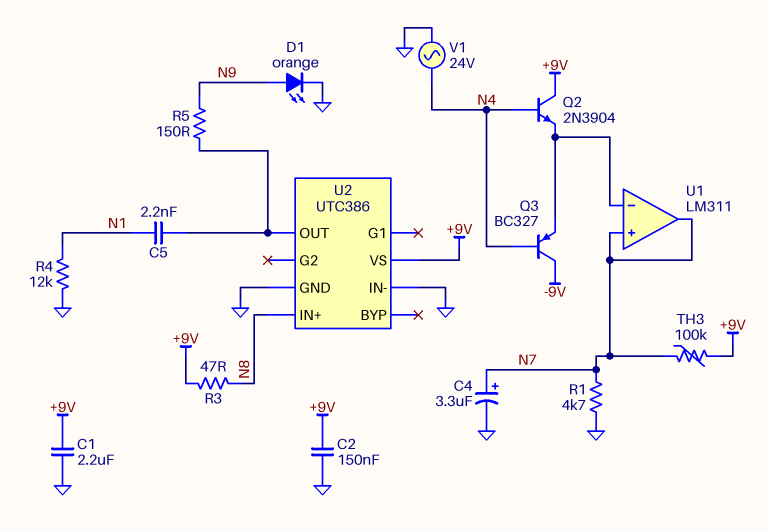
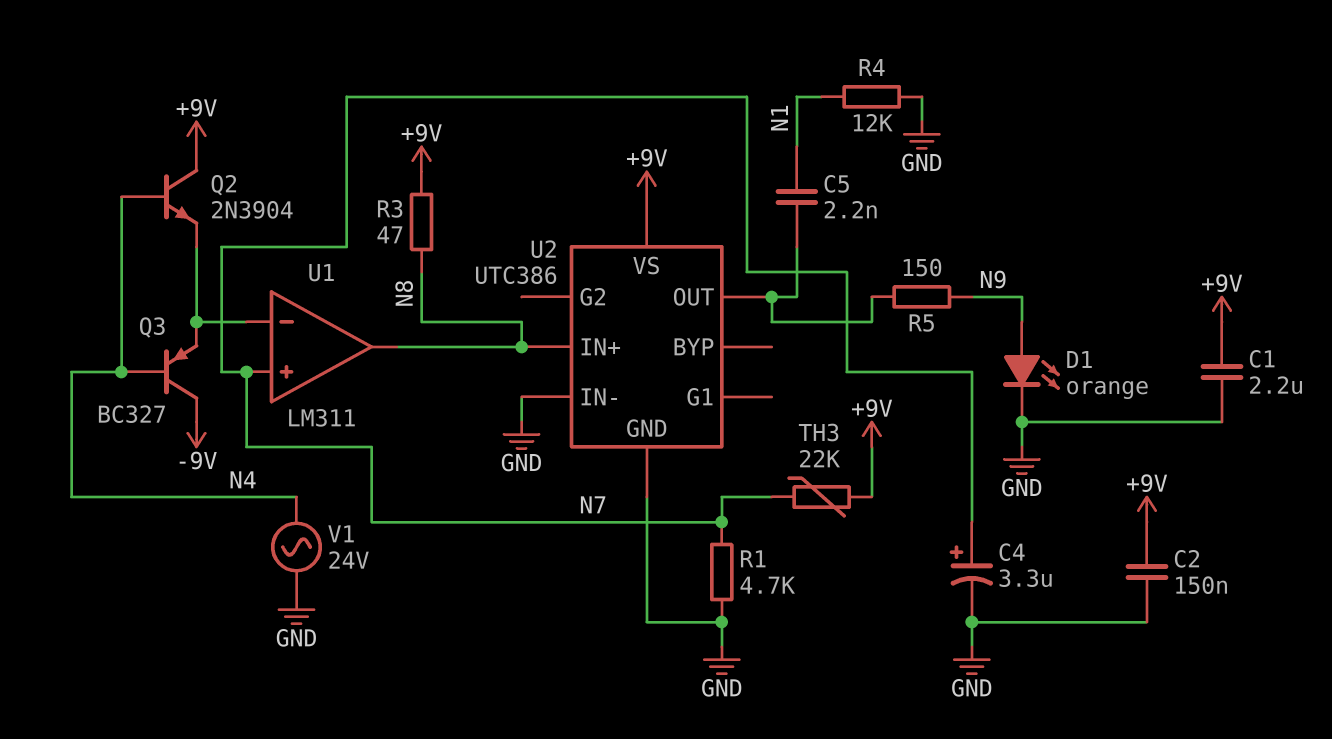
TH3: 100k (+9V, N7) -> 22k (+9V, N7)
U1 pin out: N7 -> N8

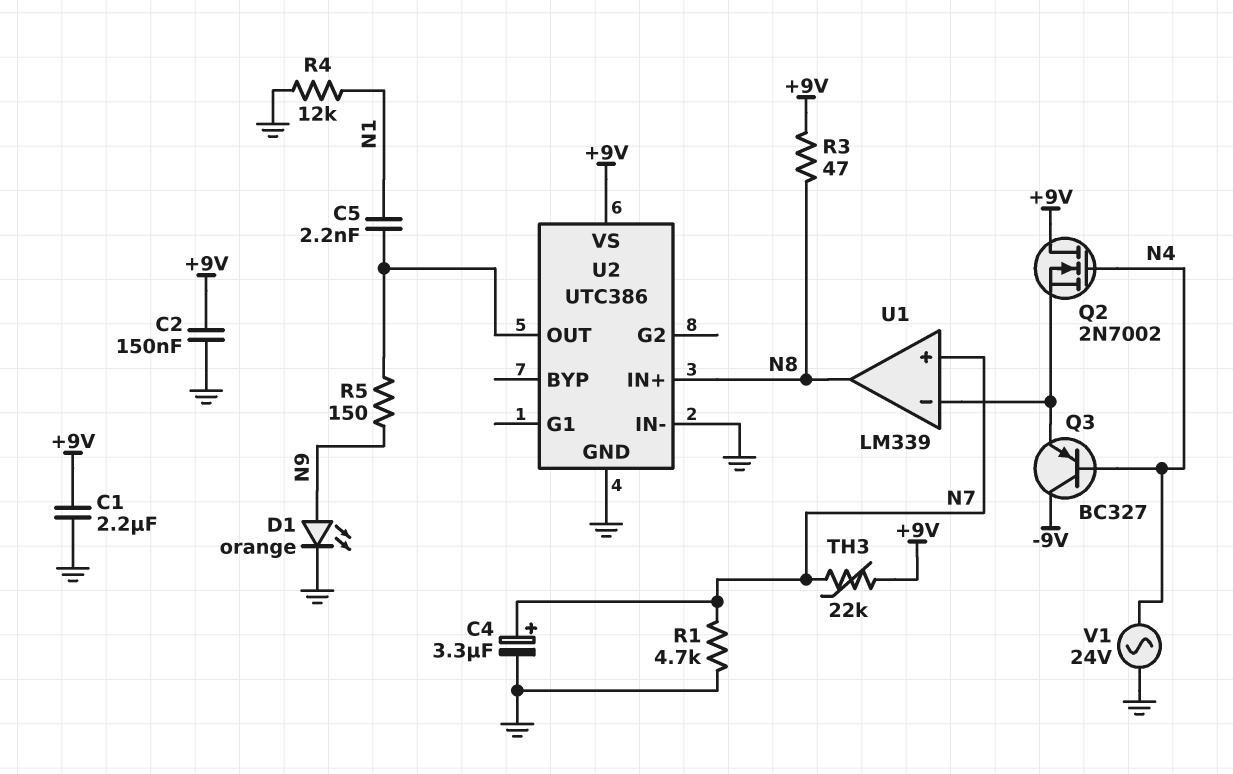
Q2: NPN 2N3904 (B N4, C +9V, E U1/in-) -> NMOS 2N7002 (G N4, D +9V, S U1/in-)
U1: LM311 -> LM339

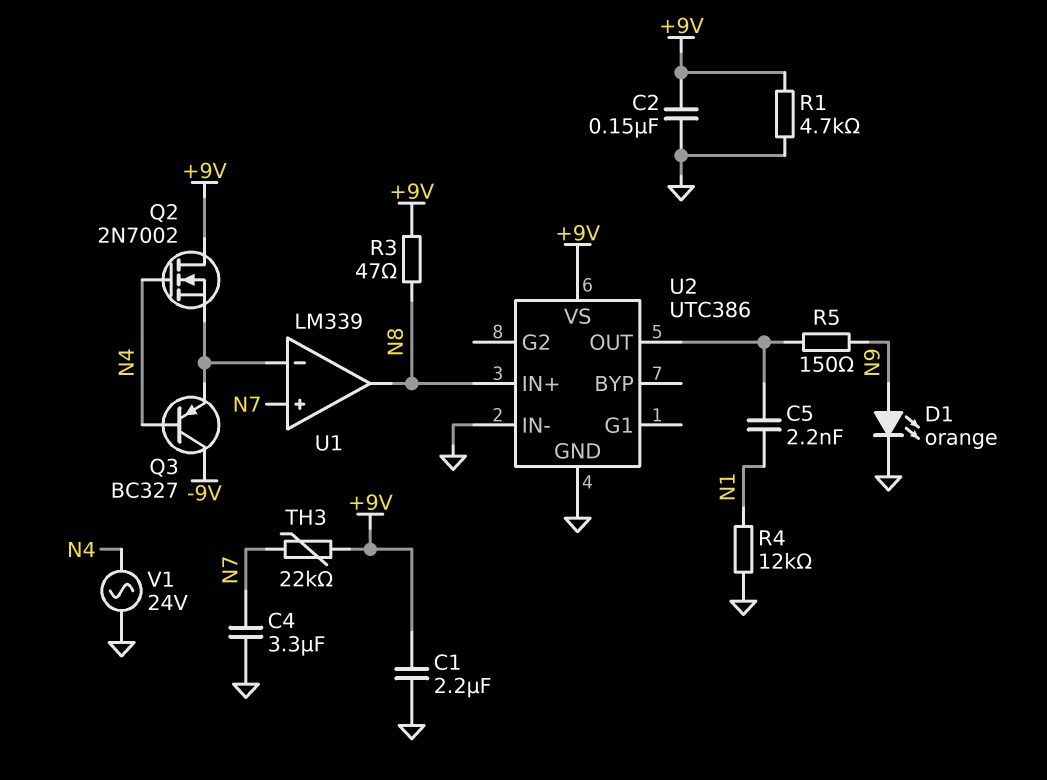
C4: 3.3uF (plus N7, minus GND) -> 3.3uF (GND, N7)
R1: 4.7k (GND, N7) -> 4.7k (+9V, GND)

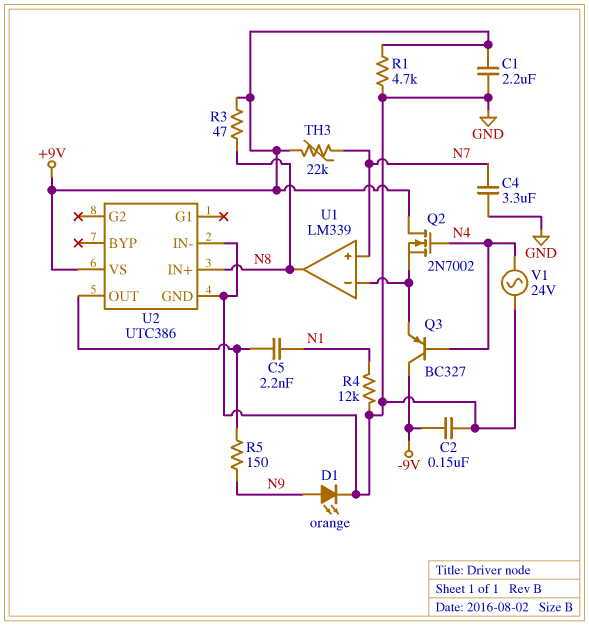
C2: 150nF (+9V, GND) -> 150nF (-9V, GND)

